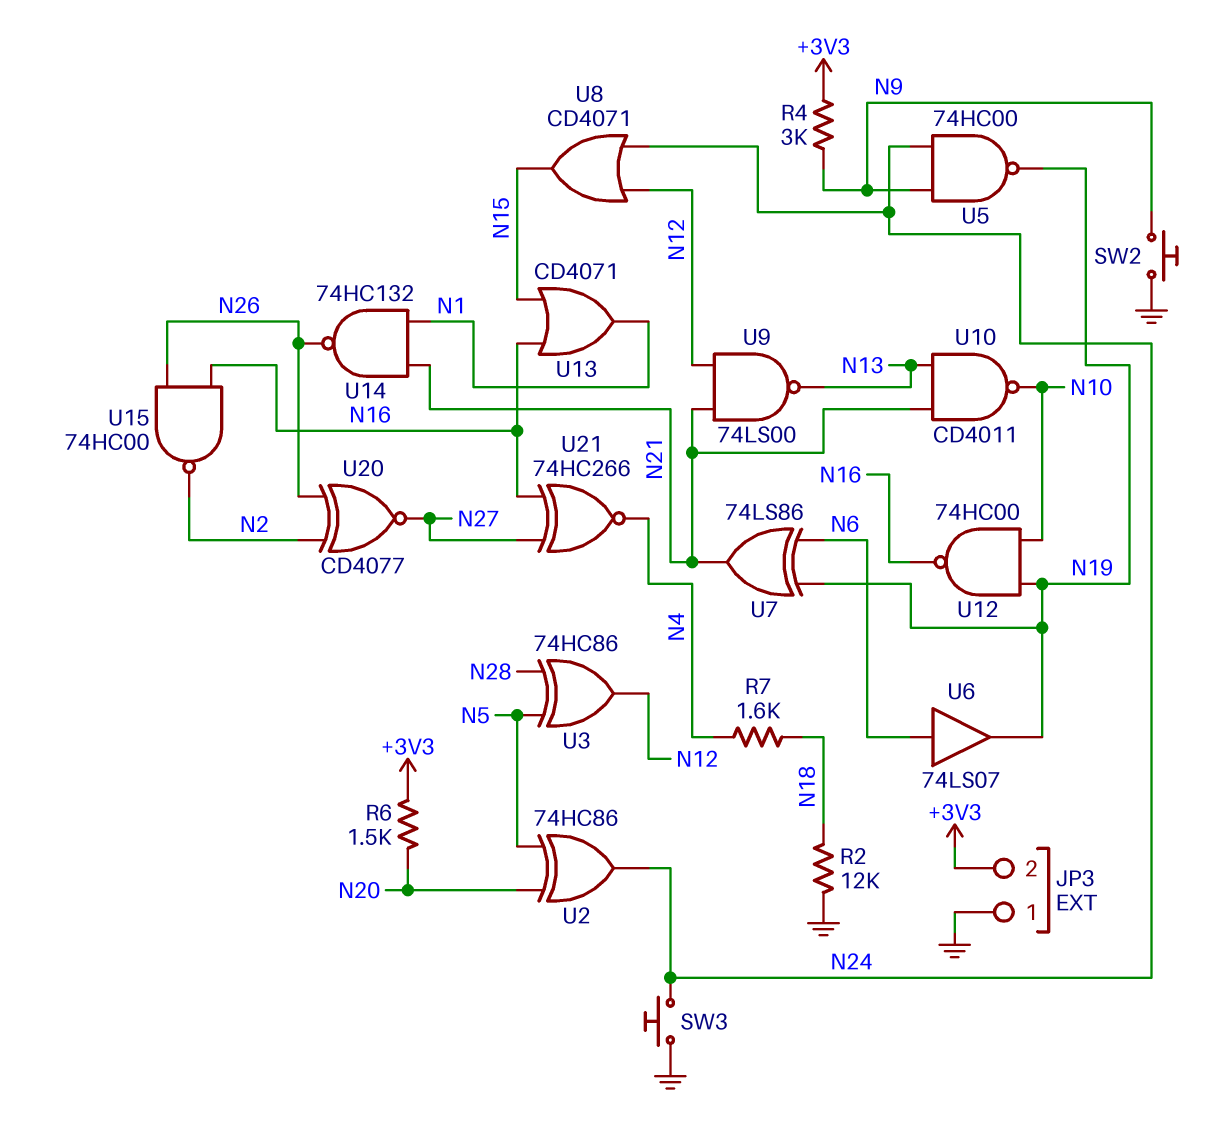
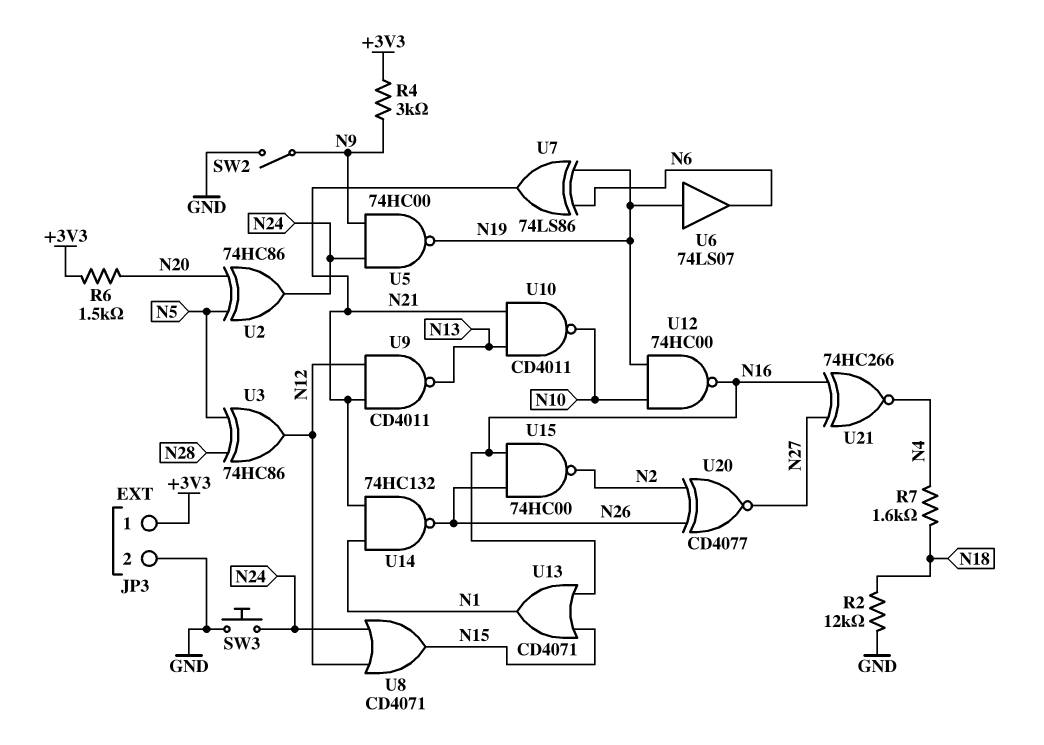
JP3 pin 1: GND -> +3V3
JP3 pin 2: +3V3 -> GND
SW2: button (GND, N9) -> switch (GND, N9)
U6: buffer 74LS07 (in N6, out N19) -> buffer 74LS07 (in N19, out N6)
U9: NAND 74LS00 (in N12, in N21, out N13) -> NAND CD4011 (in N12, in N21, out N13)

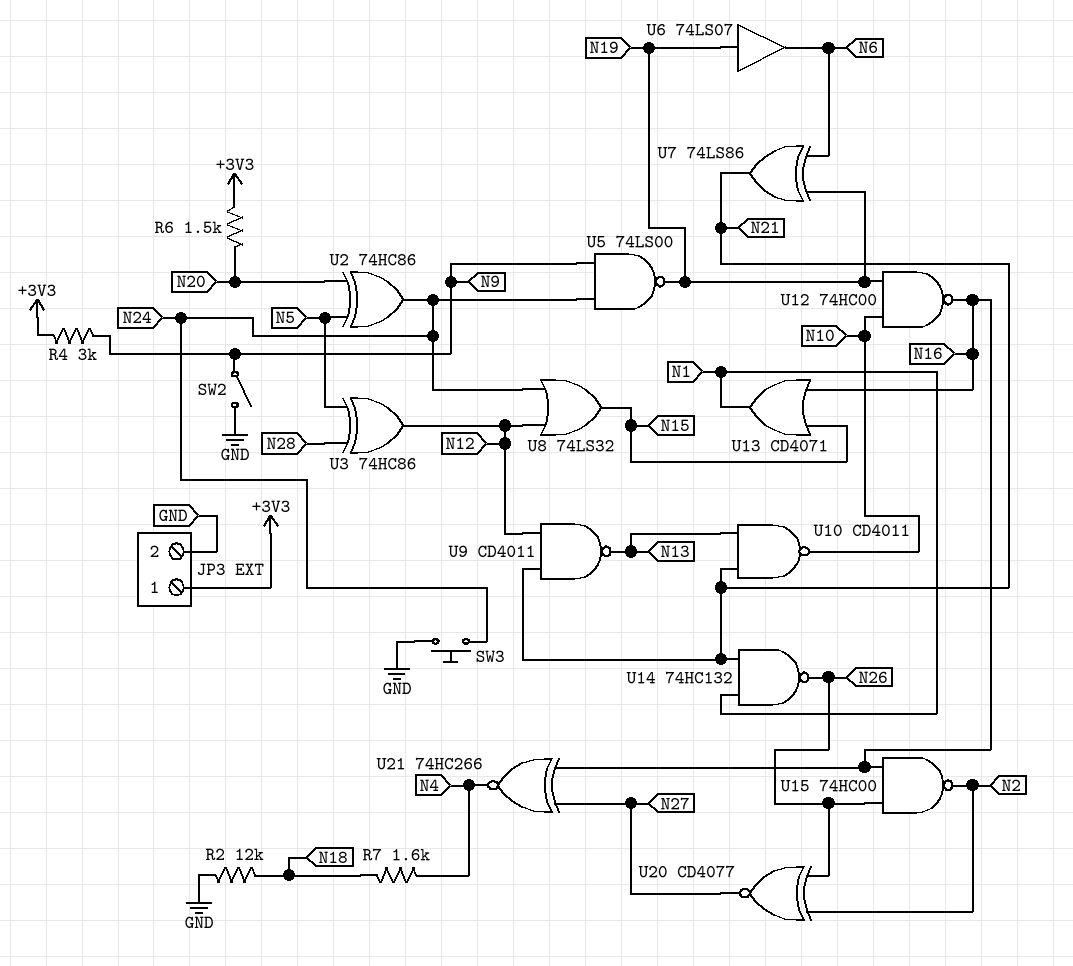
U5: NAND 74HC00 (in N9, in N24, out N19) -> NAND 74LS00 (in N9, in N24, out N19)
U8: OR CD4071 (in N12, in N24, out N15) -> OR 74LS32 (in N12, in N24, out N15)

